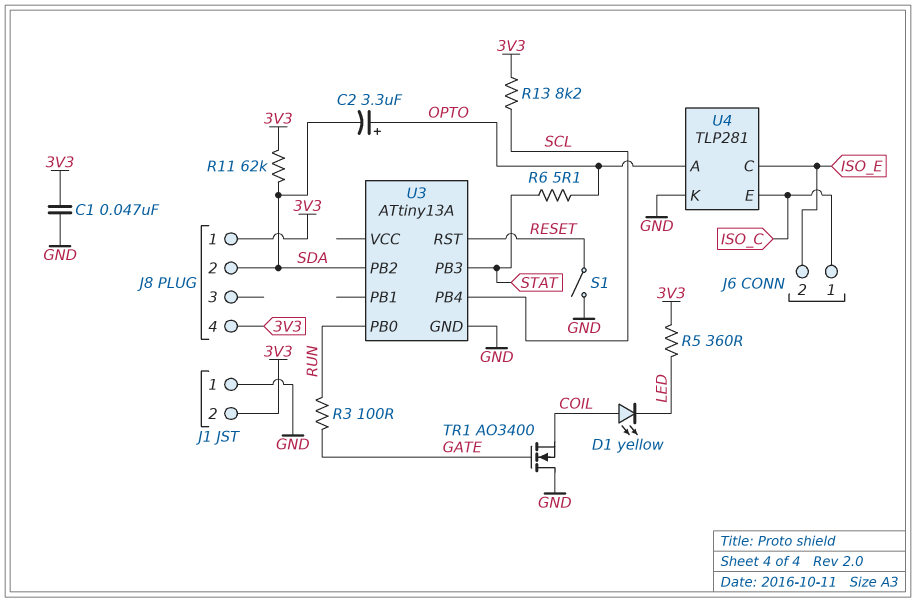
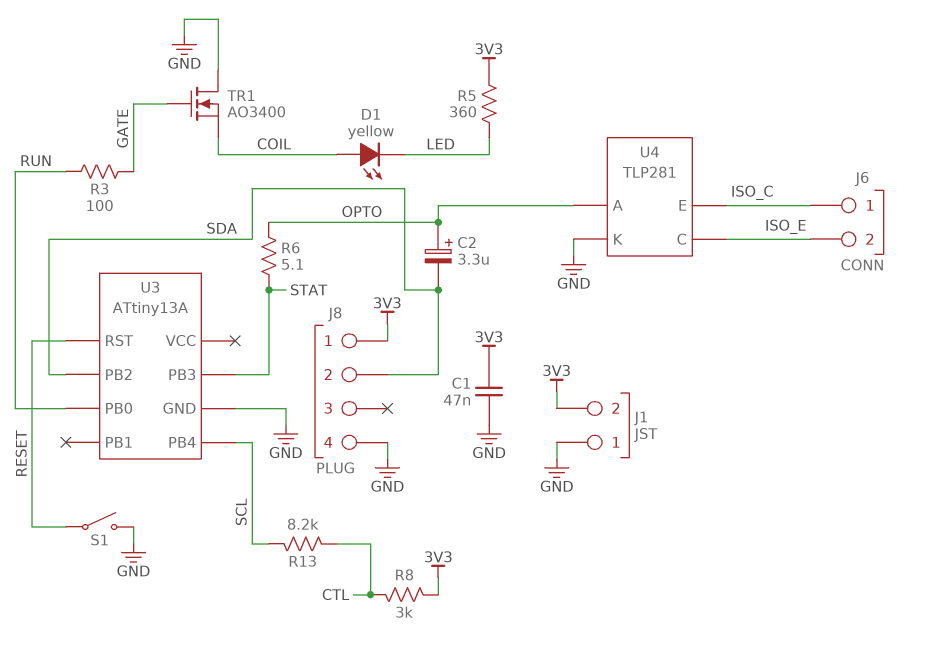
J8 pin 4: 3V3 -> GND
R8: none -> 3k (3V3, CTL)
R11: 62k (3V3, SDA) -> none
R13: 8.2k (3V3, SCL) -> 8.2k (CTL, SCL)

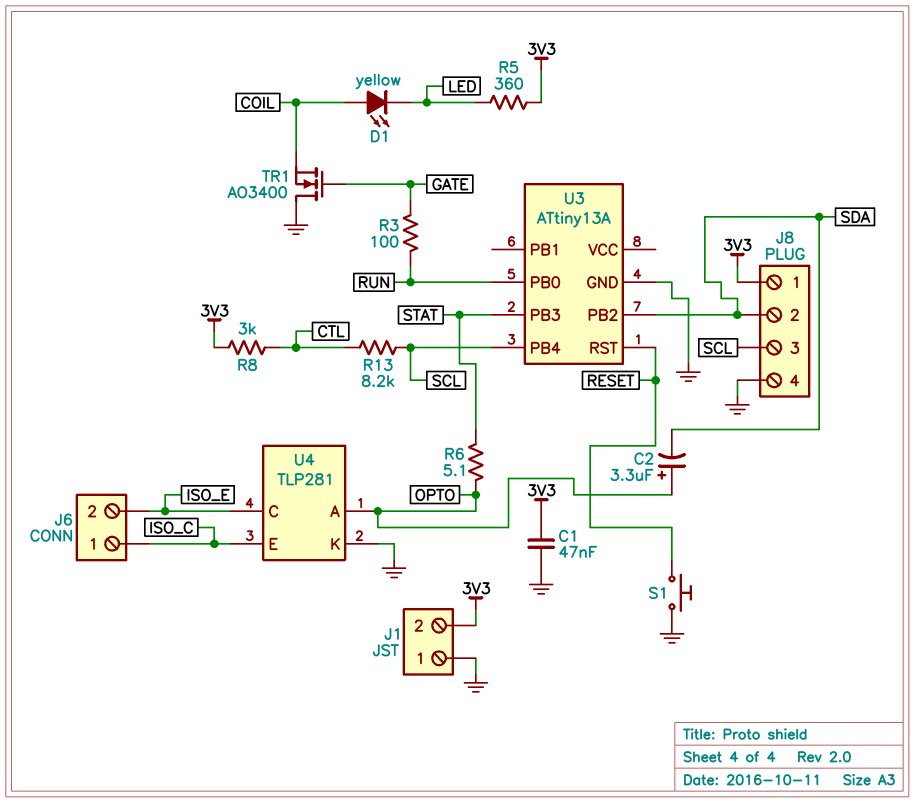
J8 pin 3: none -> SCL
S1: switch (GND, RESET) -> button (GND, RESET)

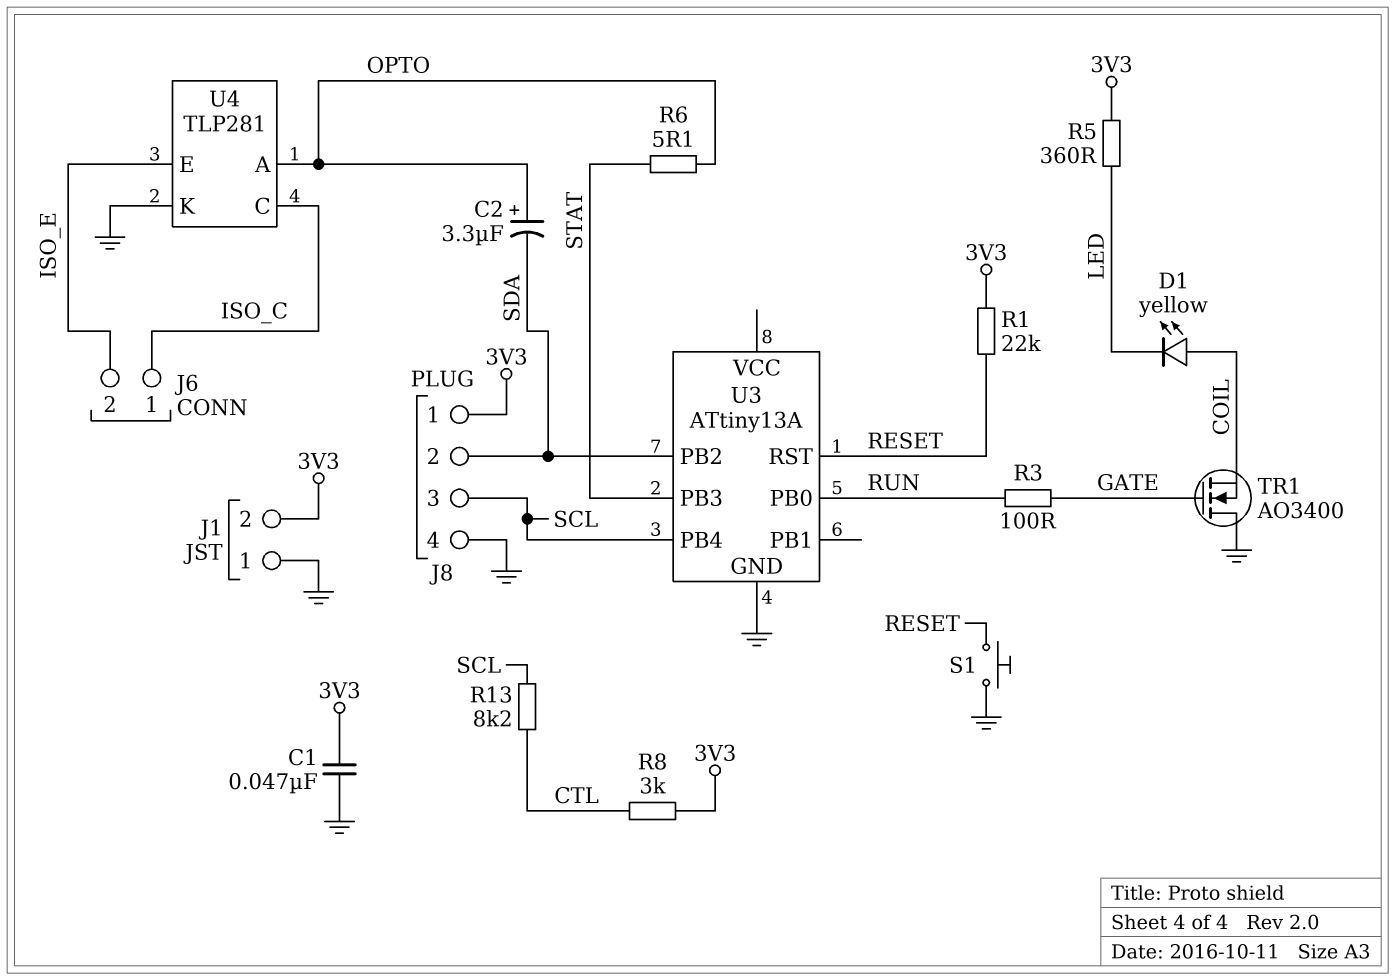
R1: none -> 22k (3V3, RESET)
U4 pin C: ISO_E -> ISO_C
U4 pin E: ISO_C -> ISO_E

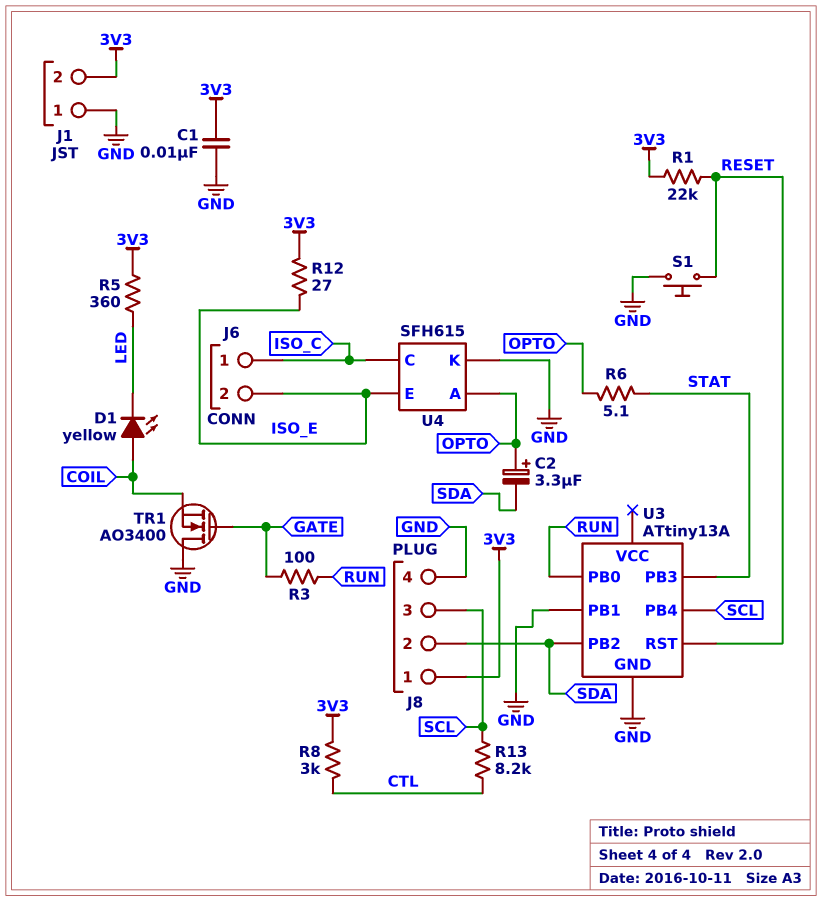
C1: 47nF (3V3, GND) -> 10nF (3V3, GND)
R12: none -> 27 (3V3, ISO_E)
U3 pin PB1: none -> GND
U4: TLP281 -> SFH615

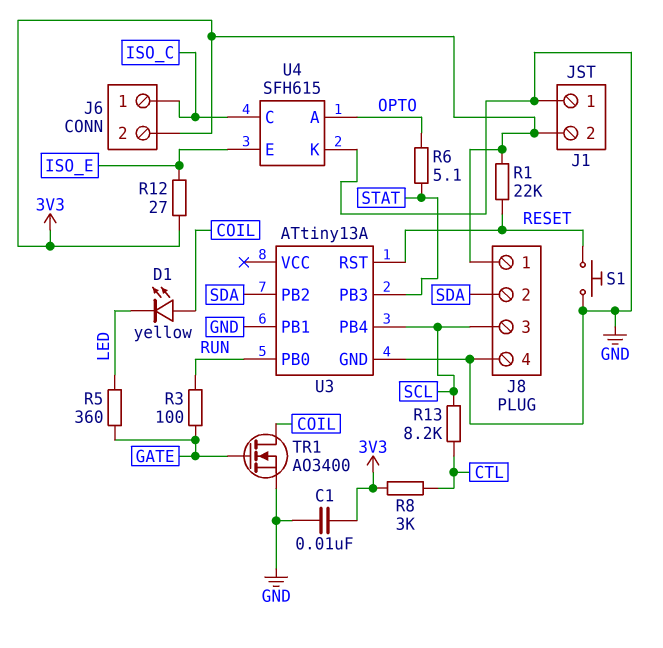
C2: 3.3uF (plus OPTO, minus SDA) -> none
J6 pin 2: ISO_E -> 3V3
R5: 360 (3V3, LED) -> 360 (GATE, LED)
TR1: NMOS AO3400 (G GATE, D GND, S COIL) -> NMOS AO3400 (G GATE, D COIL, S GND)

